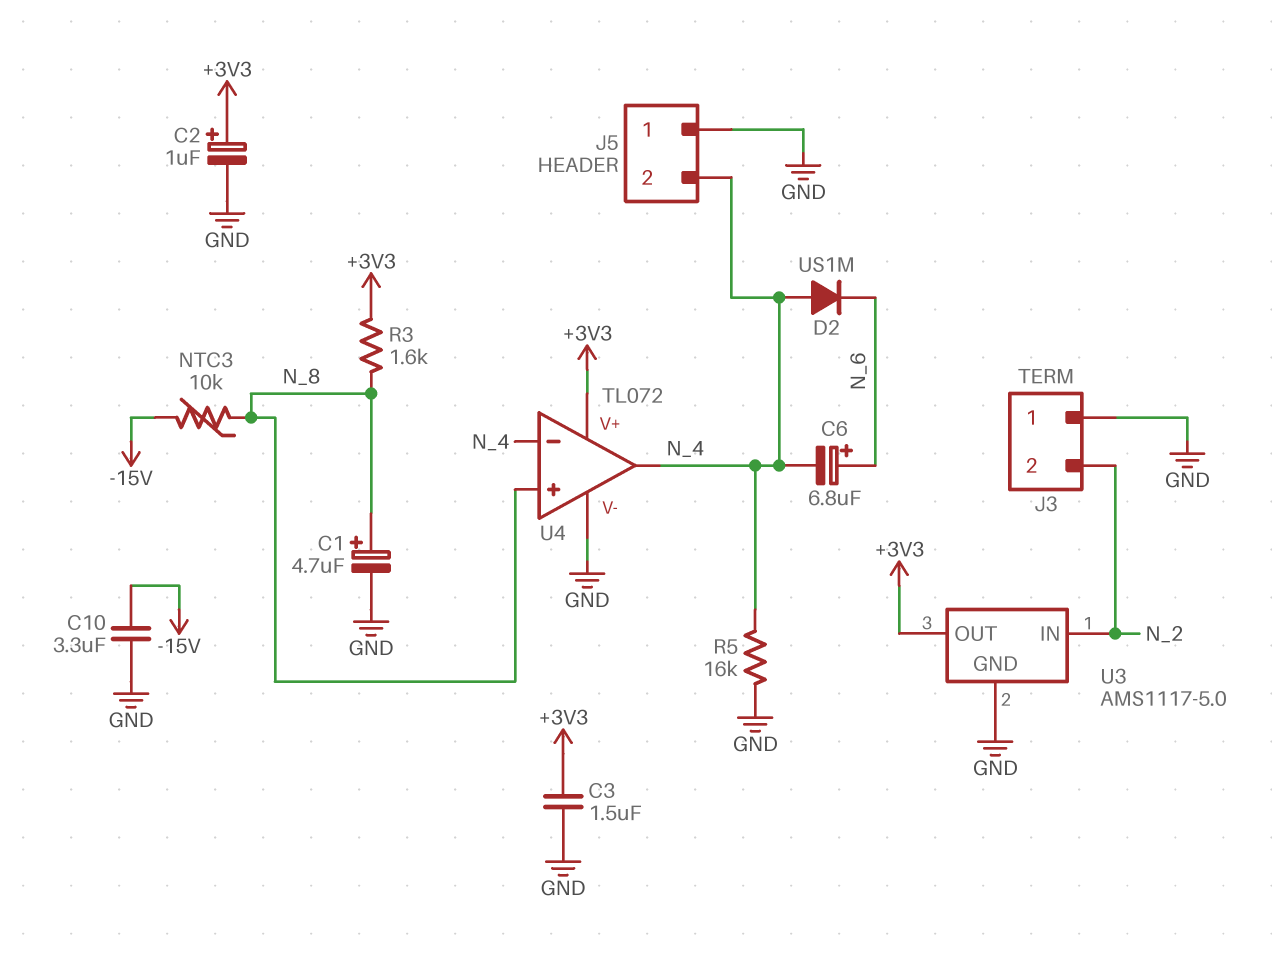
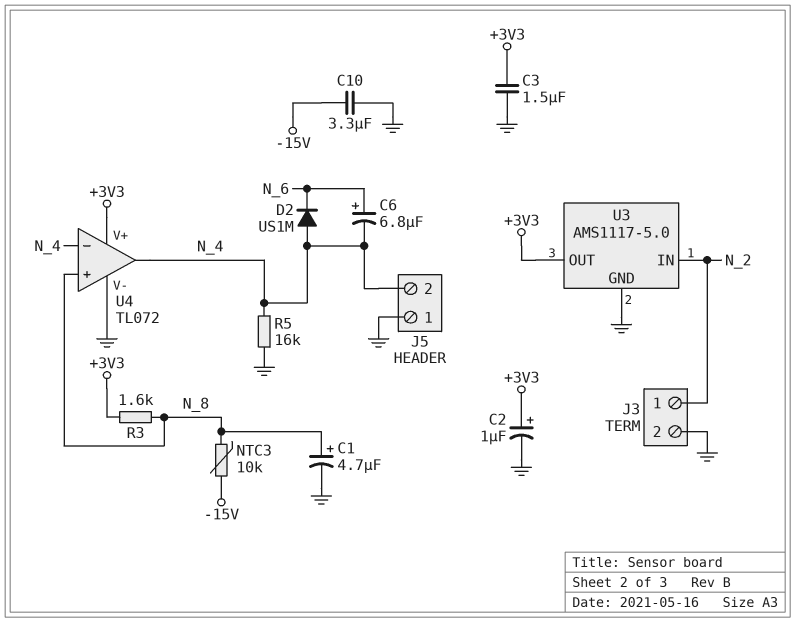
J3 pin 1: GND -> N_2
J3 pin 2: N_2 -> GND

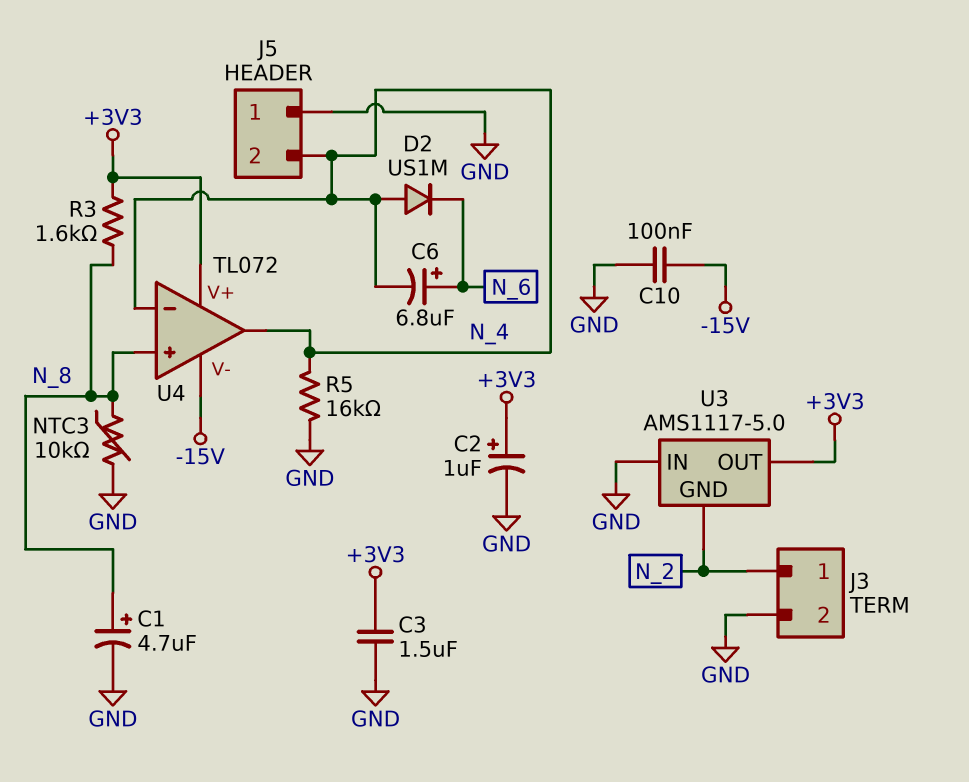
C10: 3.3uF (-15V, GND) -> 100nF (-15V, GND)
NTC3: 10k (-15V, N_8) -> 10k (GND, N_8)
U3 pin GND: GND -> N_2
U3 pin IN: N_2 -> GND
U4 pin V-: GND -> -15V

